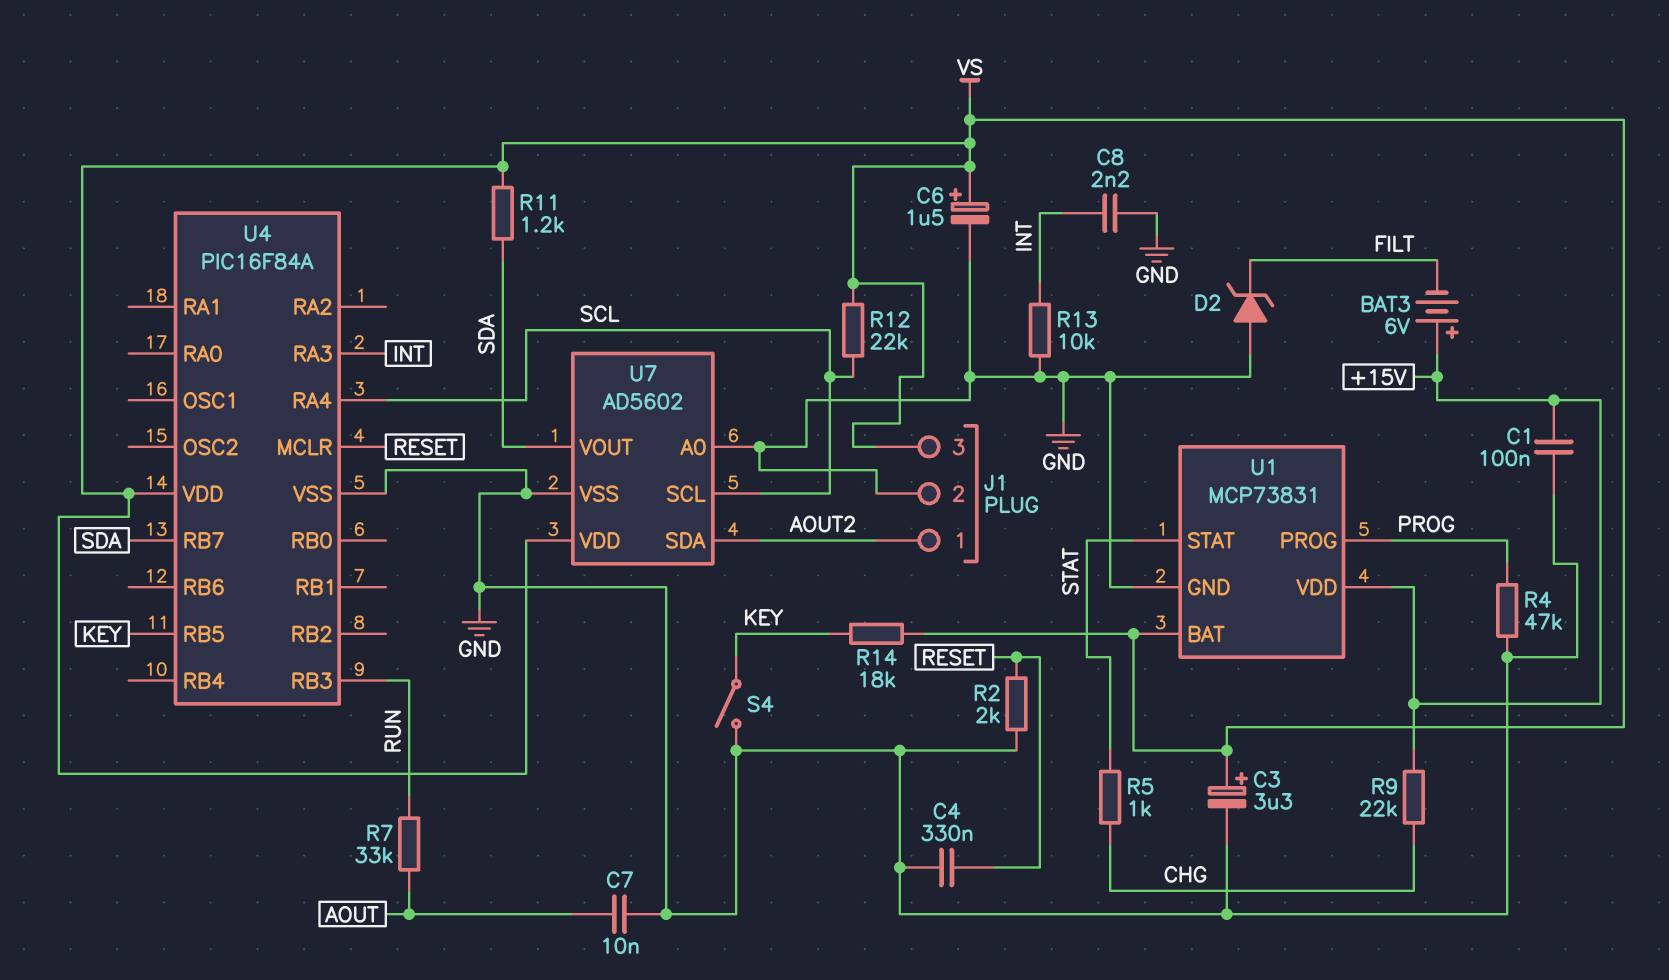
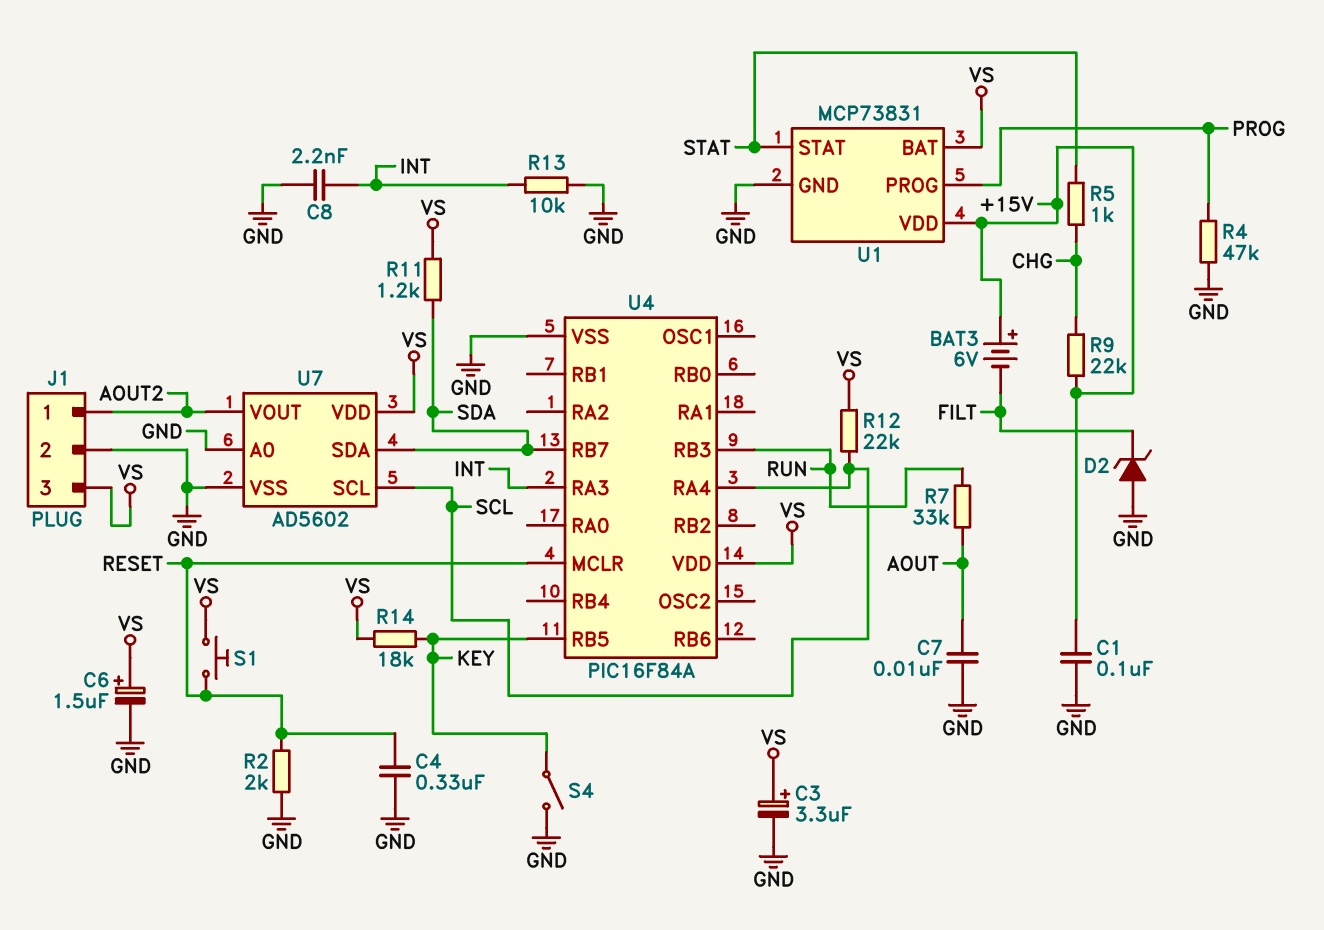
S1: none -> button (RESET, VS)
U7 pin SDA: AOUT2 -> SDA
U7 pin VOUT: SDA -> AOUT2

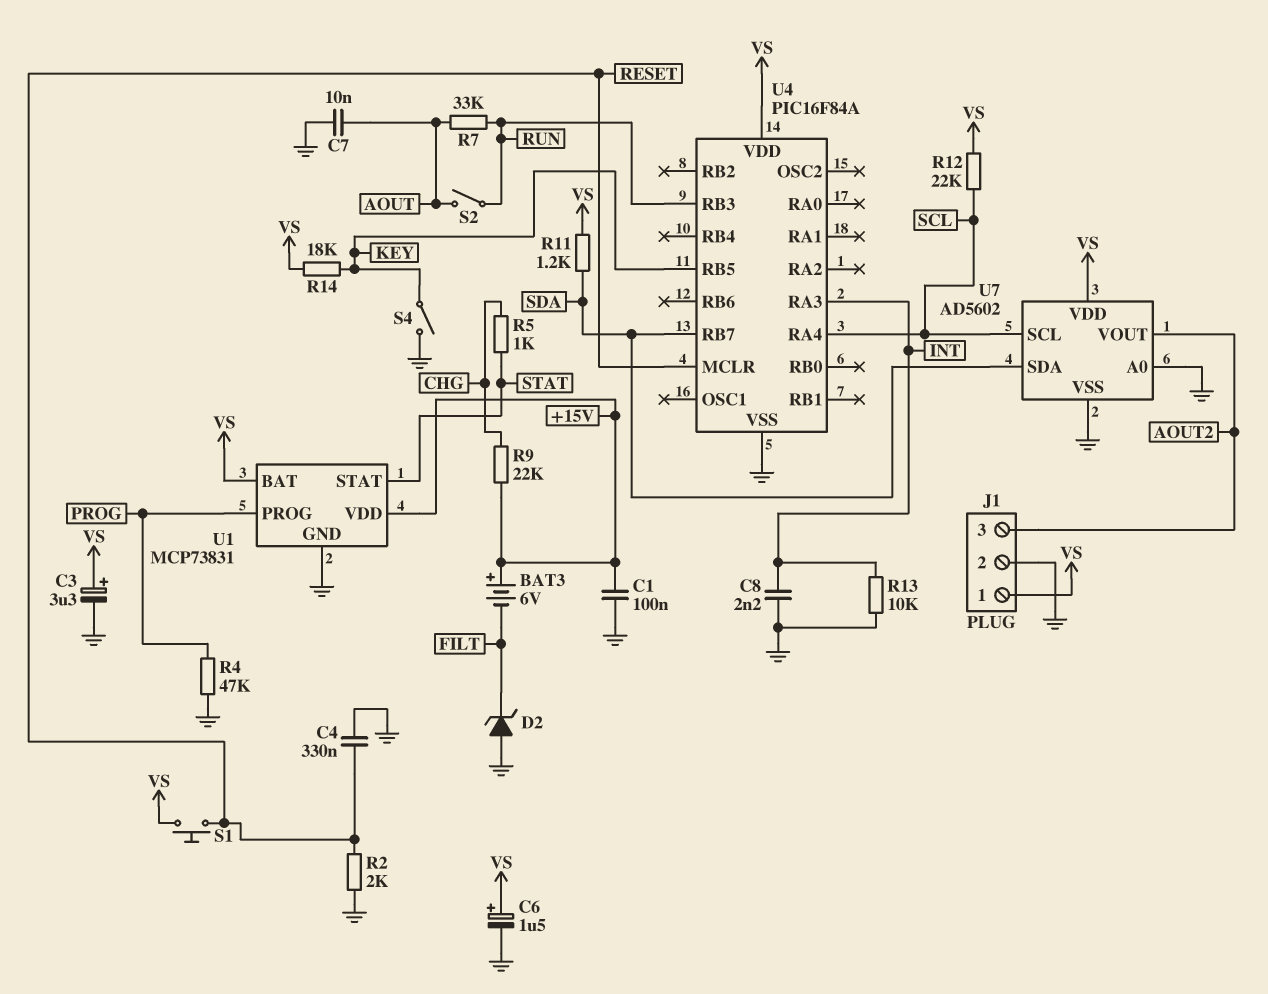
J1 pin 1: AOUT2 -> VS
J1 pin 3: VS -> AOUT2
S2: none -> switch (AOUT, RUN)

